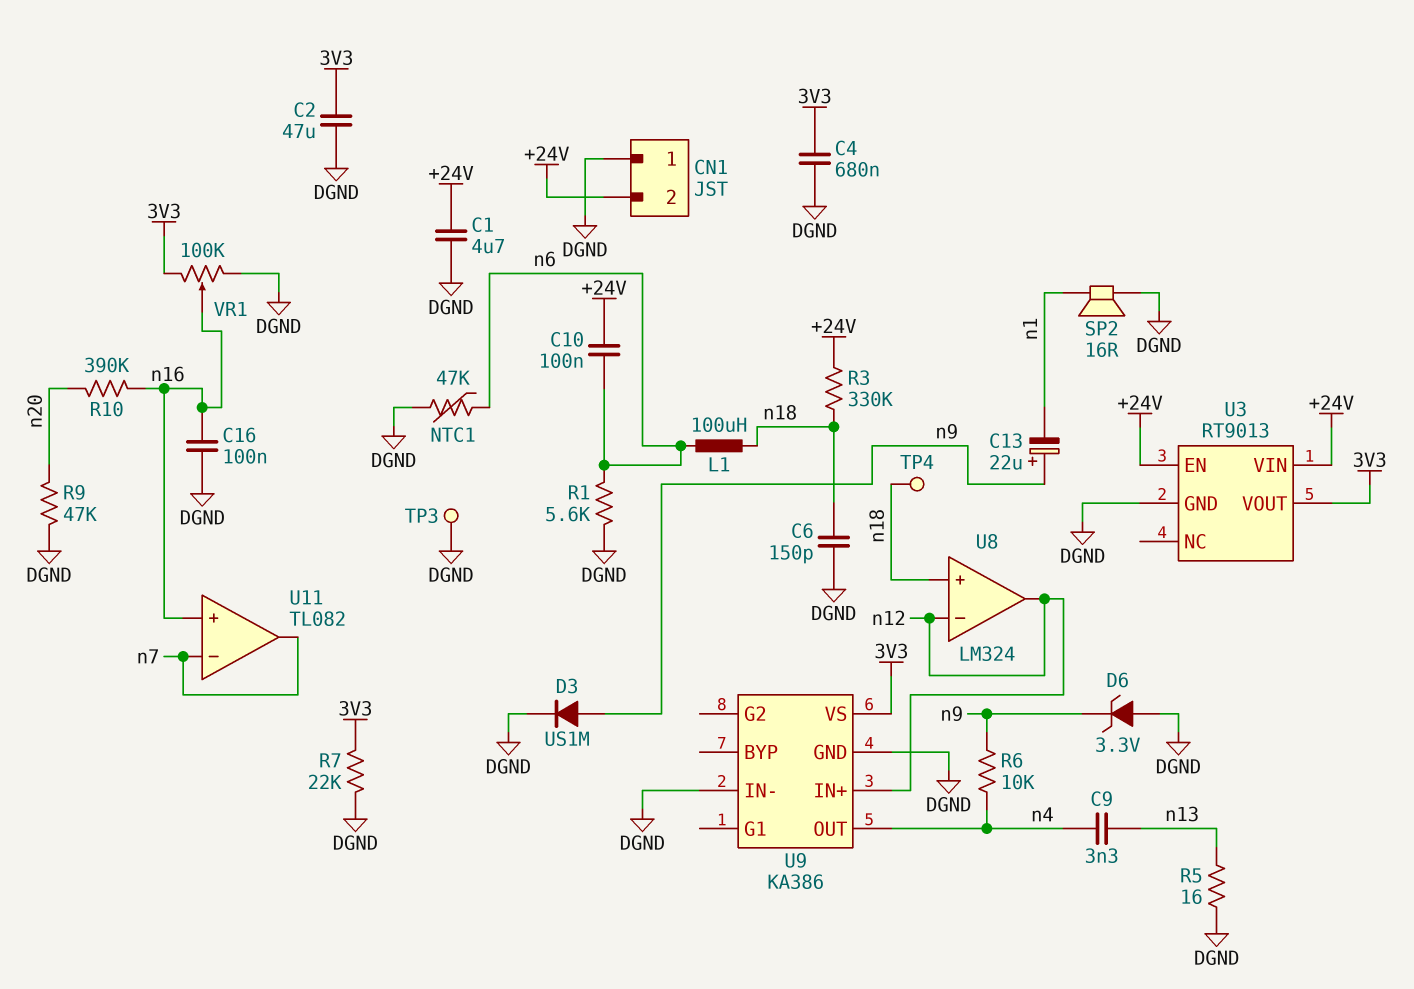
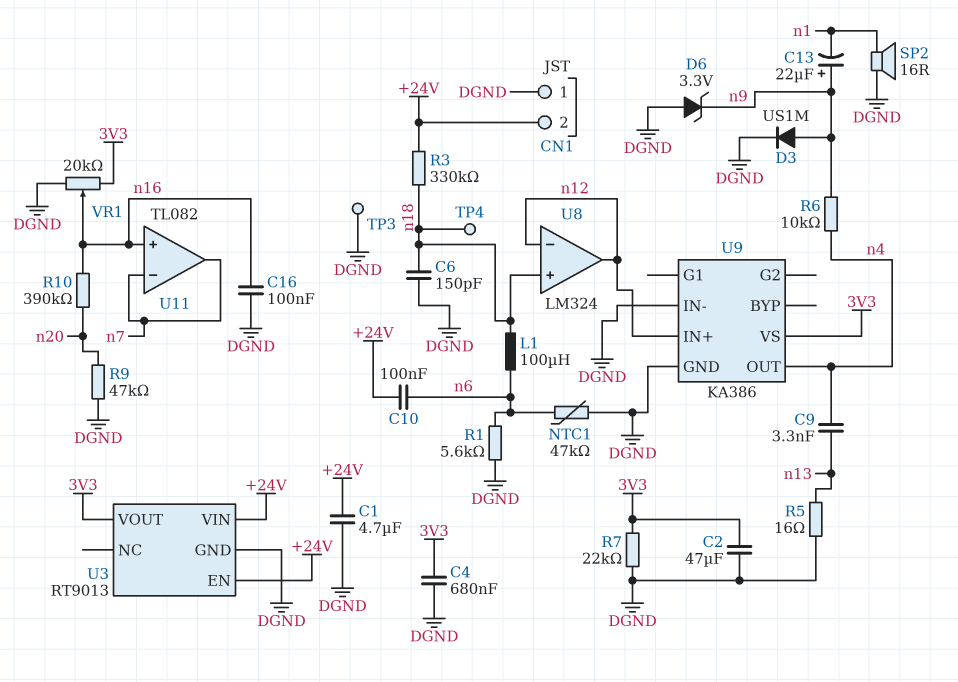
VR1: 100k (3V3, DGND, wiper n16) -> 20k (3V3, DGND, wiper n16)

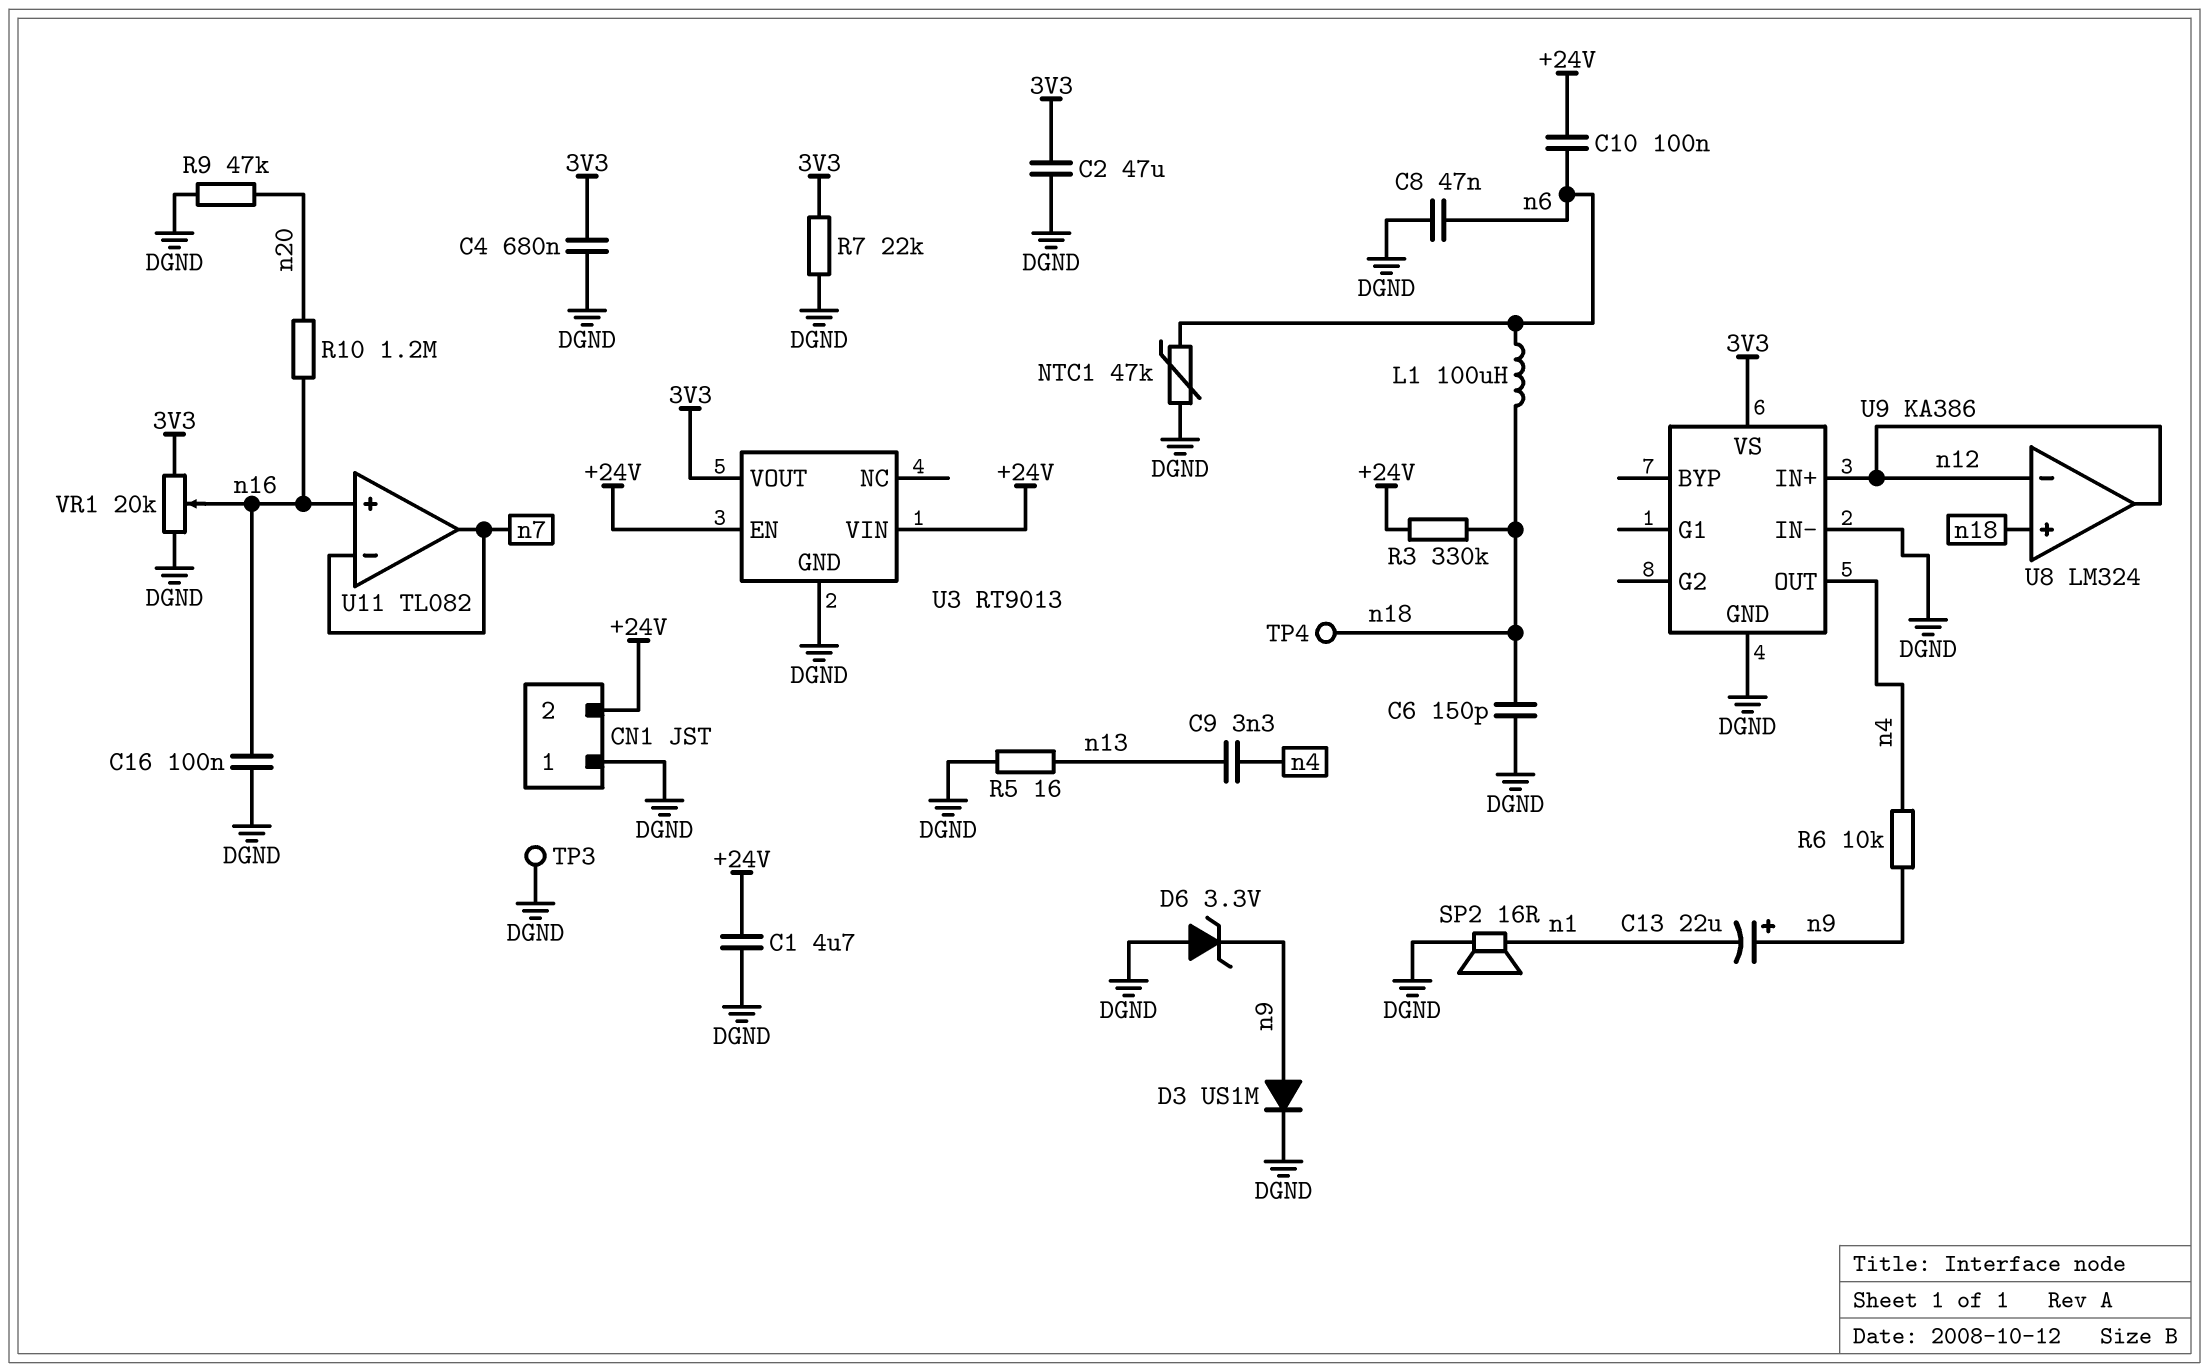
C8: none -> 47nF (DGND, n6)
R1: 5.6k (DGND, n6) -> none
R10: 390k (n16, n20) -> 1.2M (n16, n20)

